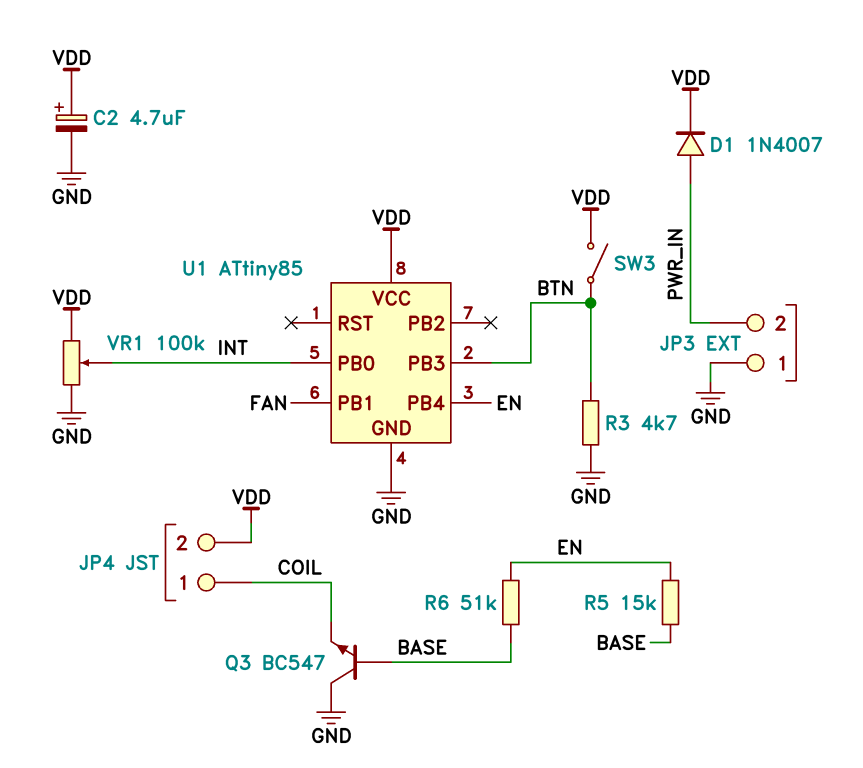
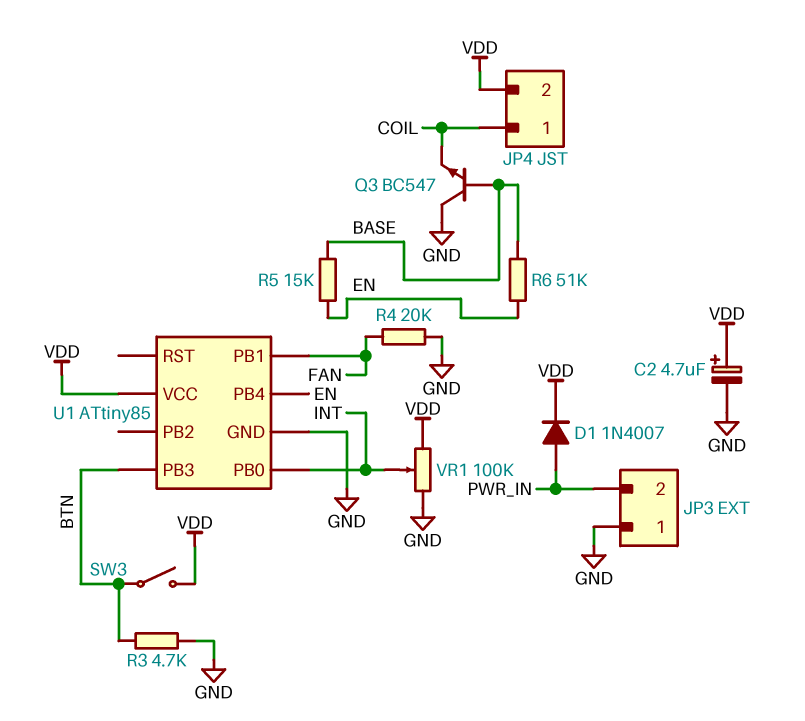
R4: none -> 20k (FAN, GND)

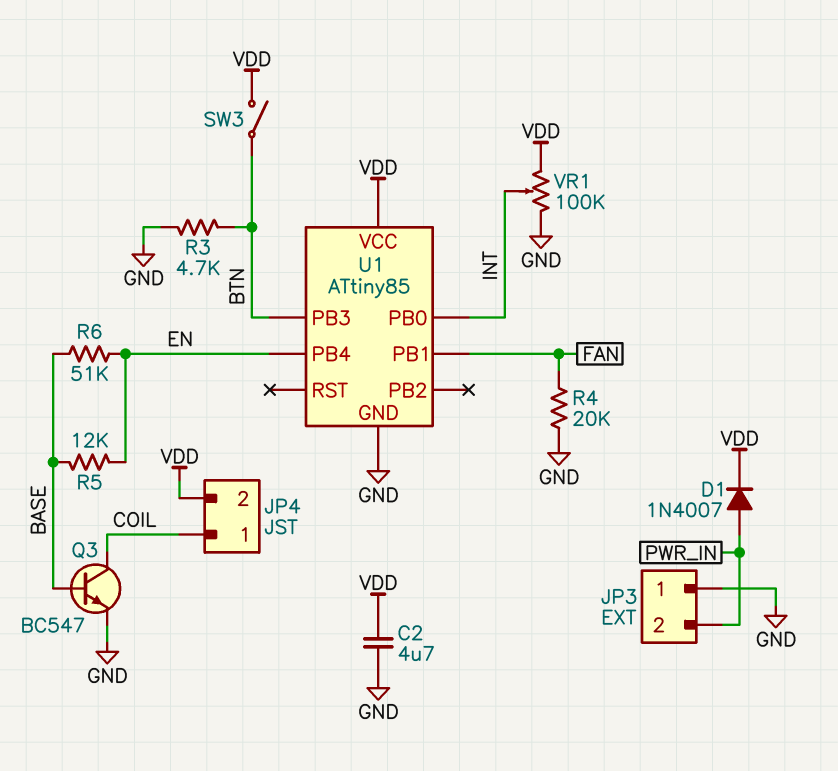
C2: 4.7uF (plus VDD, minus GND) -> 4.7uF (GND, VDD)
Q3: NPN BC547 (B BASE, C GND, E COIL) -> NPN BC547 (B BASE, C COIL, E GND)
R5: 15k (BASE, EN) -> 12k (BASE, EN)

